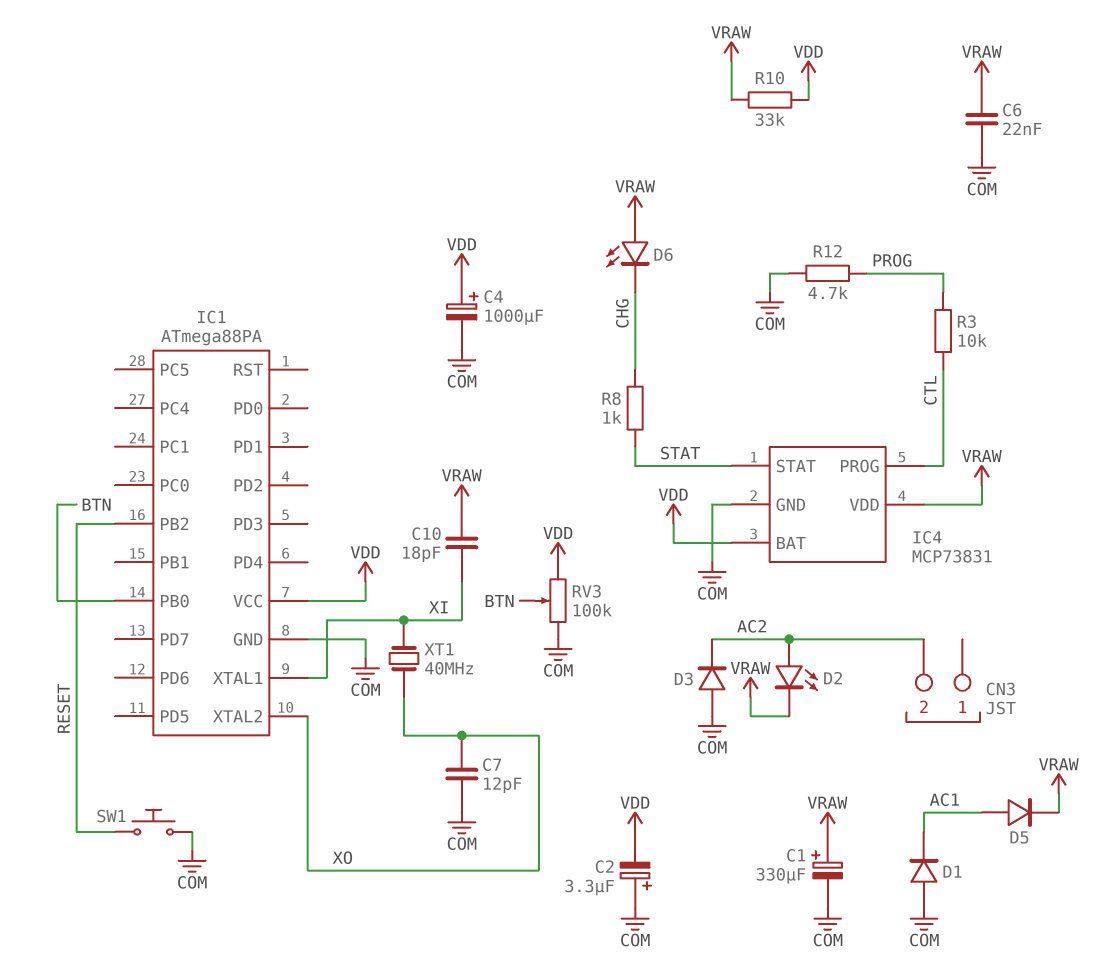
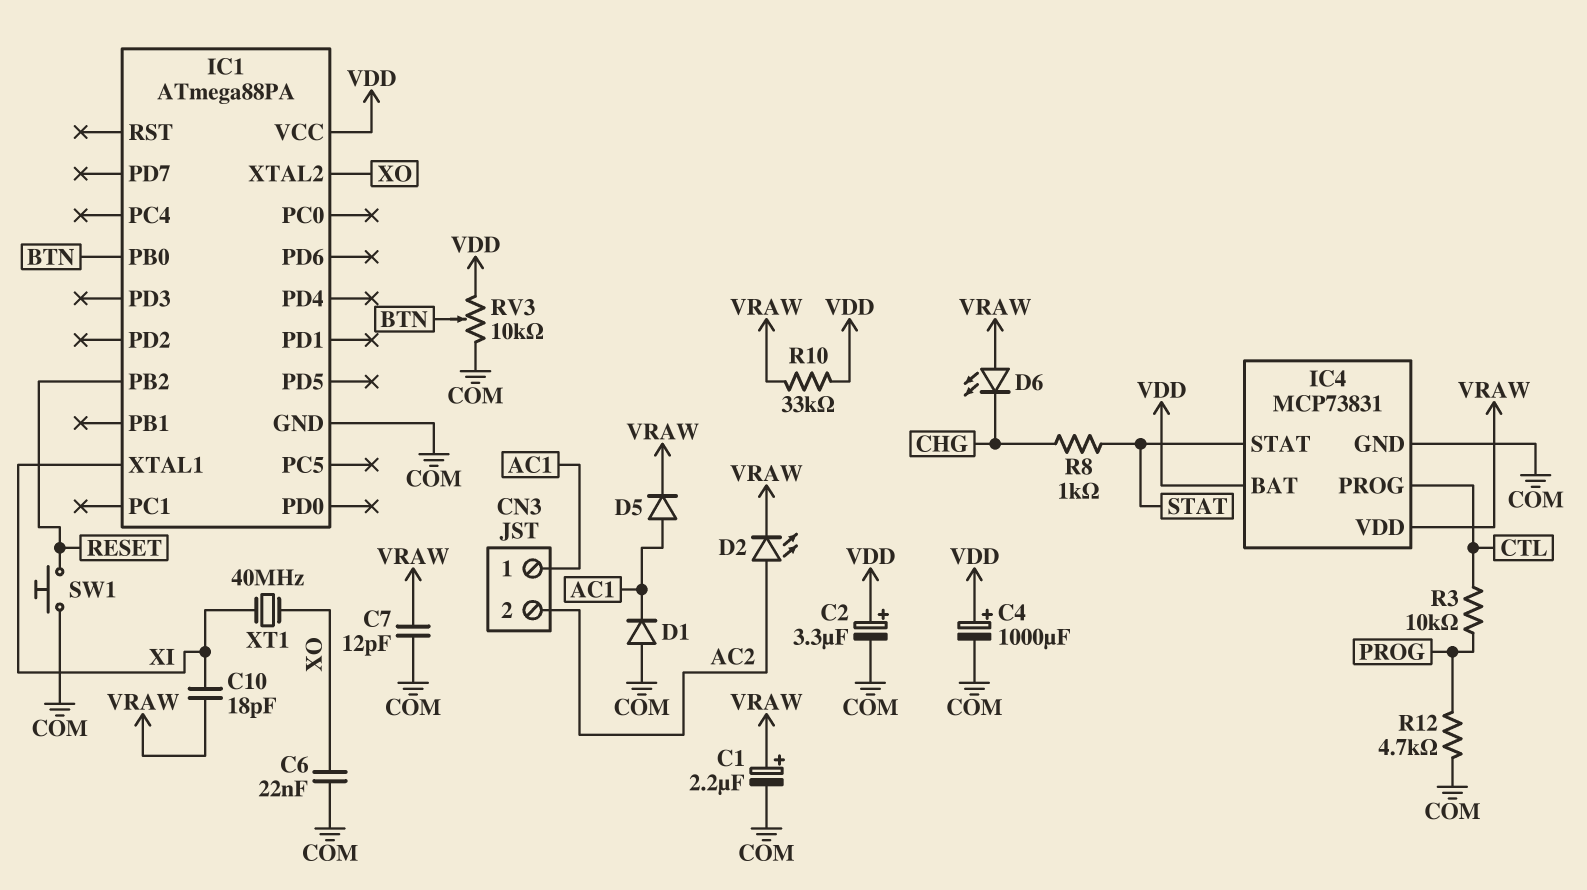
C1: 330uF (plus VRAW, minus COM) -> 2.2uF (plus VRAW, minus COM)
C2: 3.3uF (plus COM, minus VDD) -> 3.3uF (plus VDD, minus COM)
C6: 22nF (COM, VRAW) -> 22nF (COM, XO)
C7: 12pF (COM, XO) -> 12pF (COM, VRAW)
CN3 pin 1: none -> AC1
D3: diode (A COM, K AC2) -> none
RV3: 100k (COM, VDD, wiper BTN) -> 10k (COM, VDD, wiper BTN)

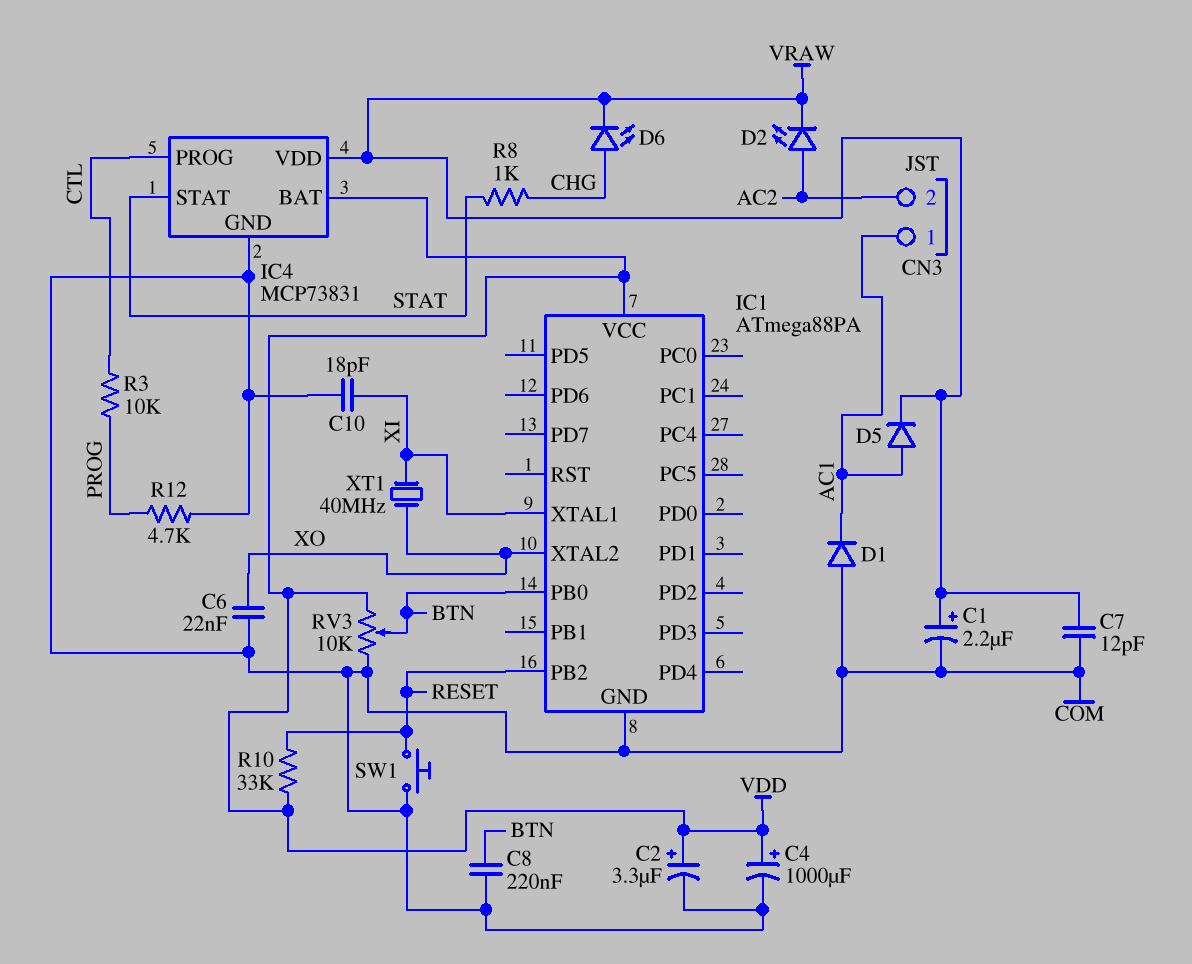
C8: none -> 220nF (BTN, COM)
C10: 18pF (VRAW, XI) -> 18pF (COM, XI)
D6: LED (A VRAW, K CHG) -> LED (A CHG, K VRAW)
R10: 33k (VDD, VRAW) -> 33k (RESET, VDD)

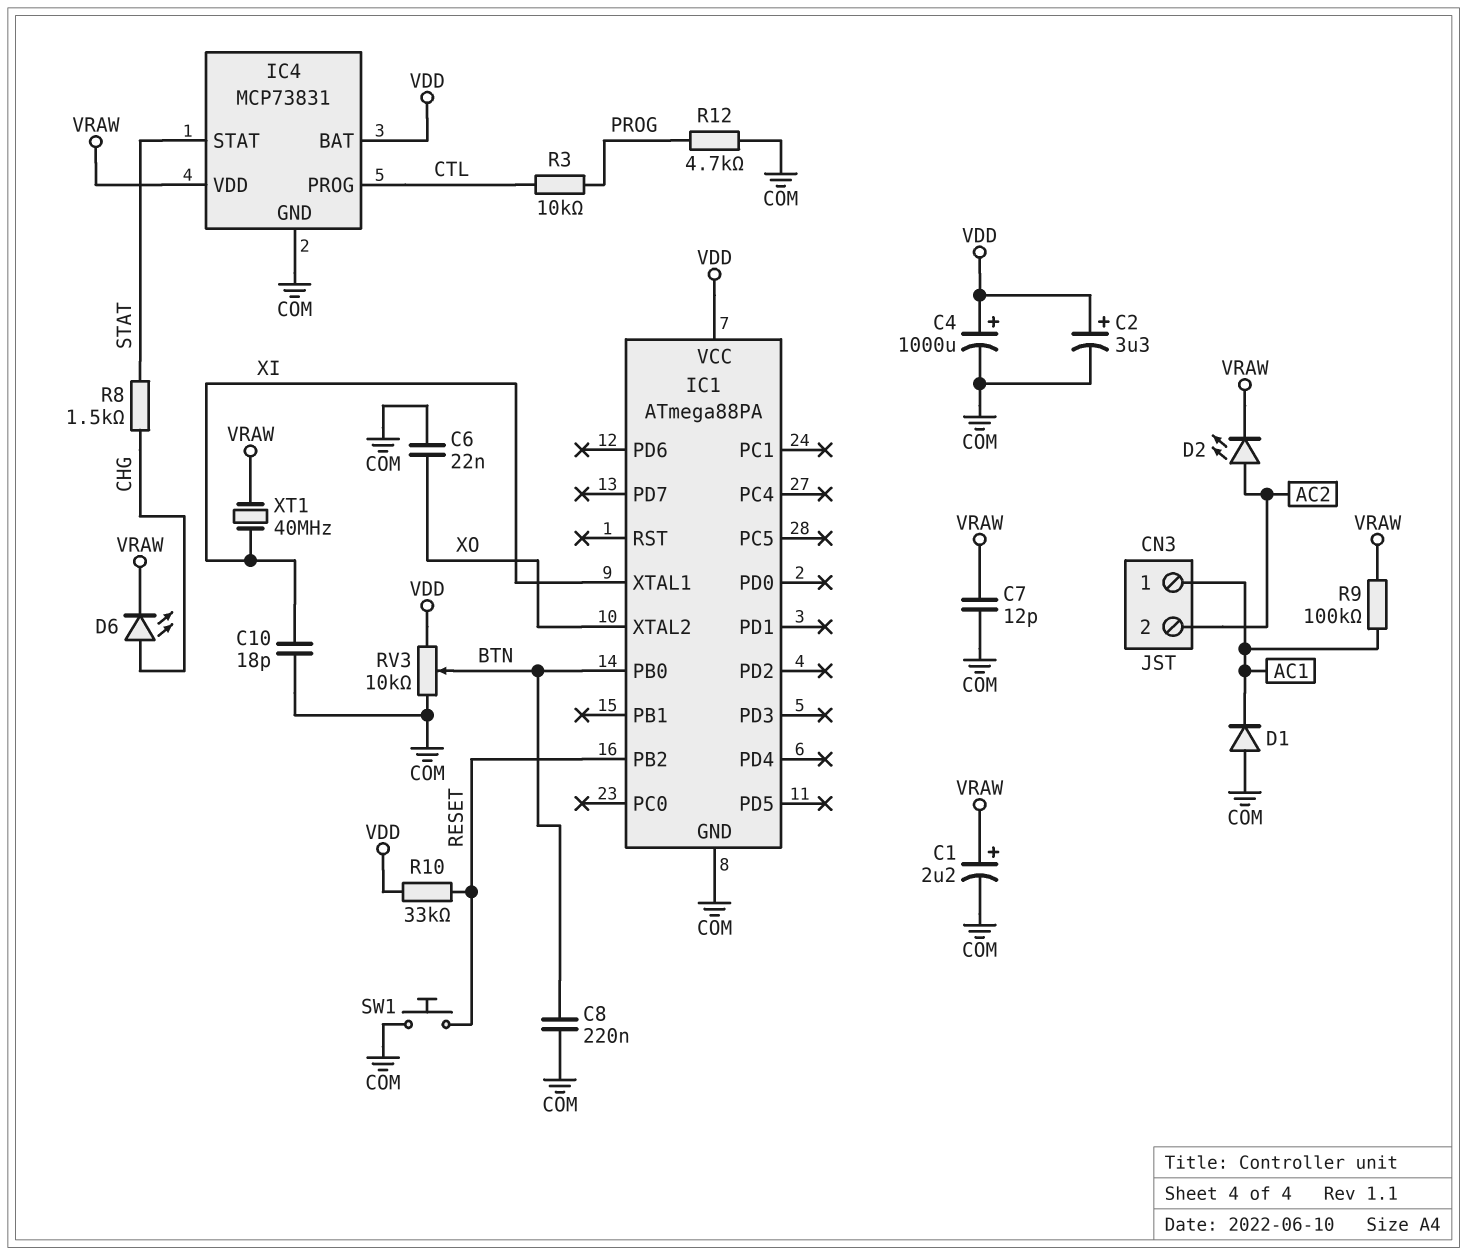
D5: diode (A AC1, K VRAW) -> none
R8: 1k (CHG, STAT) -> 1.5k (CHG, STAT)
R9: none -> 100k (AC1, VRAW)
XT1: 40MHz (XI, XO) -> 40MHz (VRAW, XI)

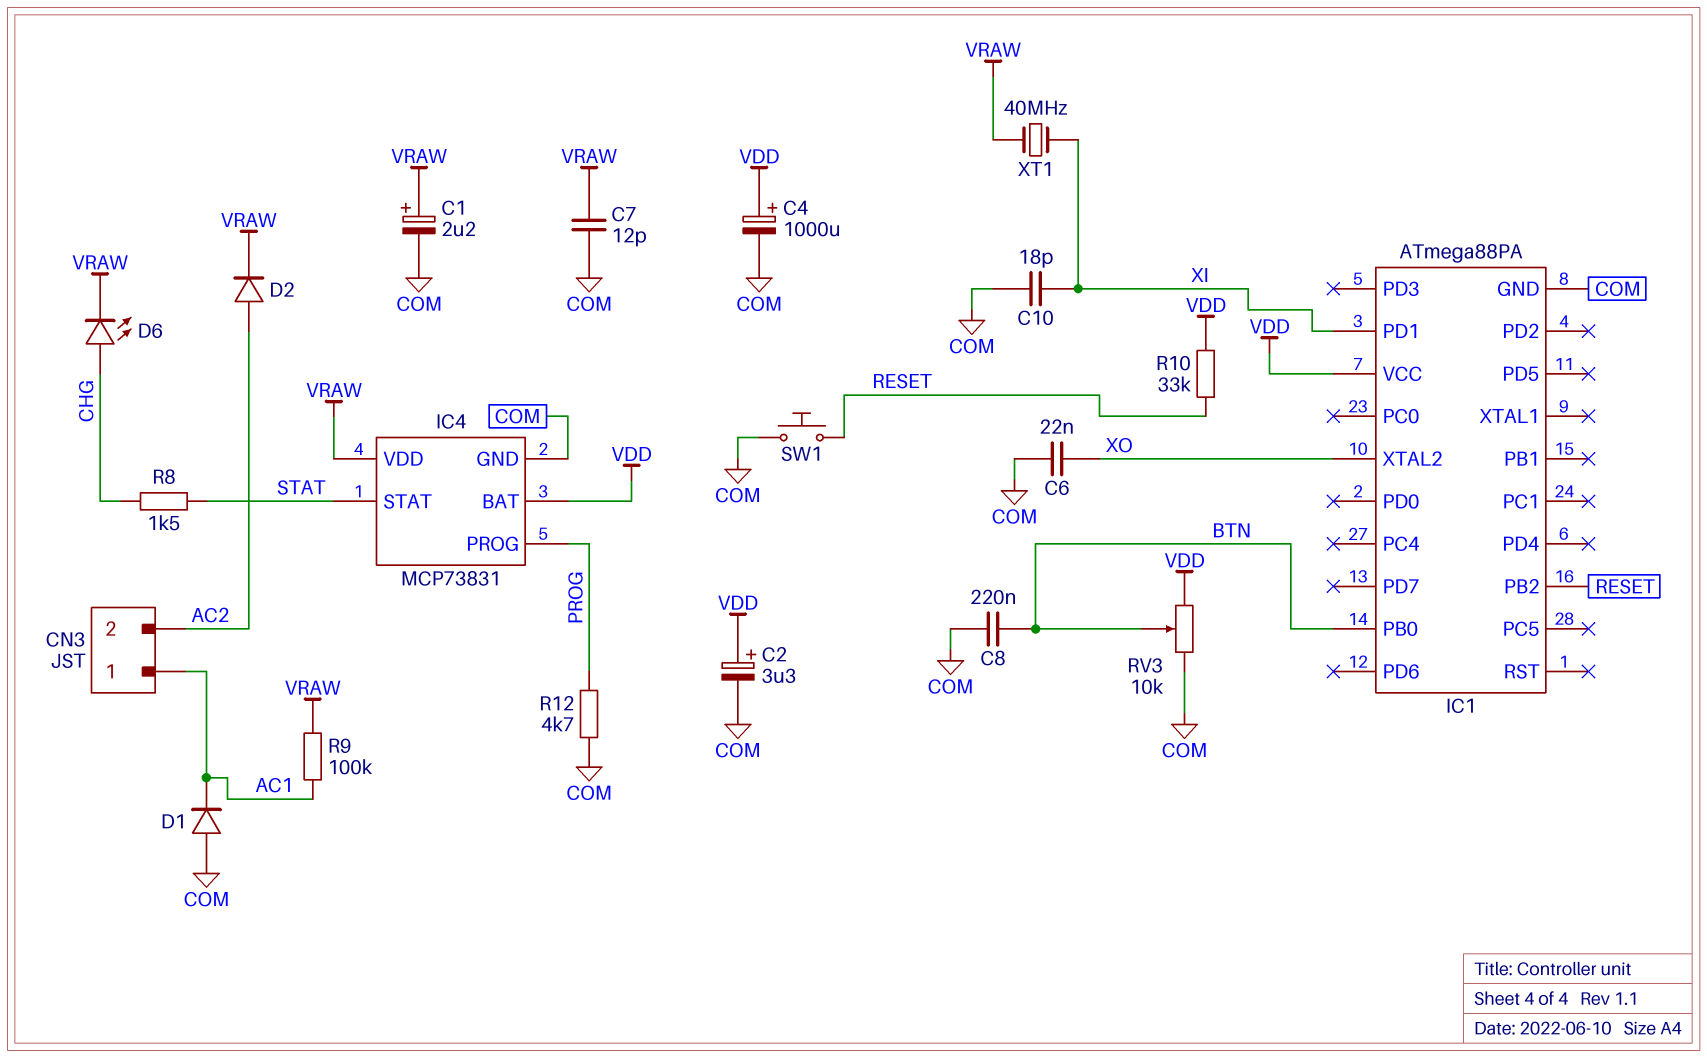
D2: LED (A AC2, K VRAW) -> diode (A AC2, K VRAW)
IC1 pin PD1: none -> XI
IC1 pin XTAL1: XI -> none
IC4 pin PROG: CTL -> PROG
R3: 10k (CTL, PROG) -> none

